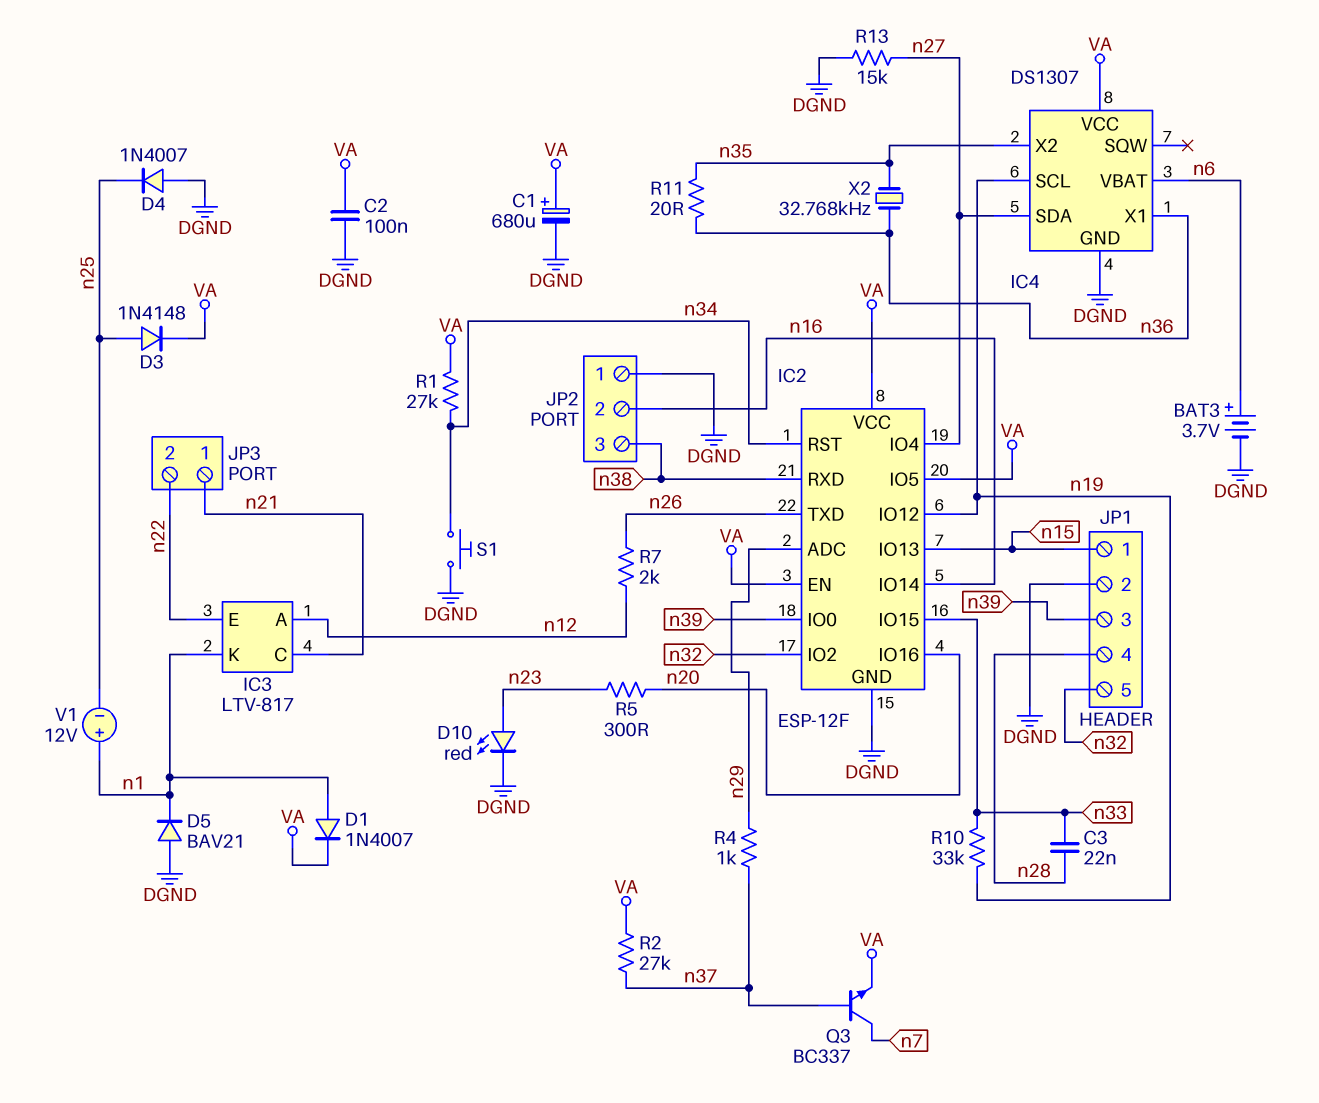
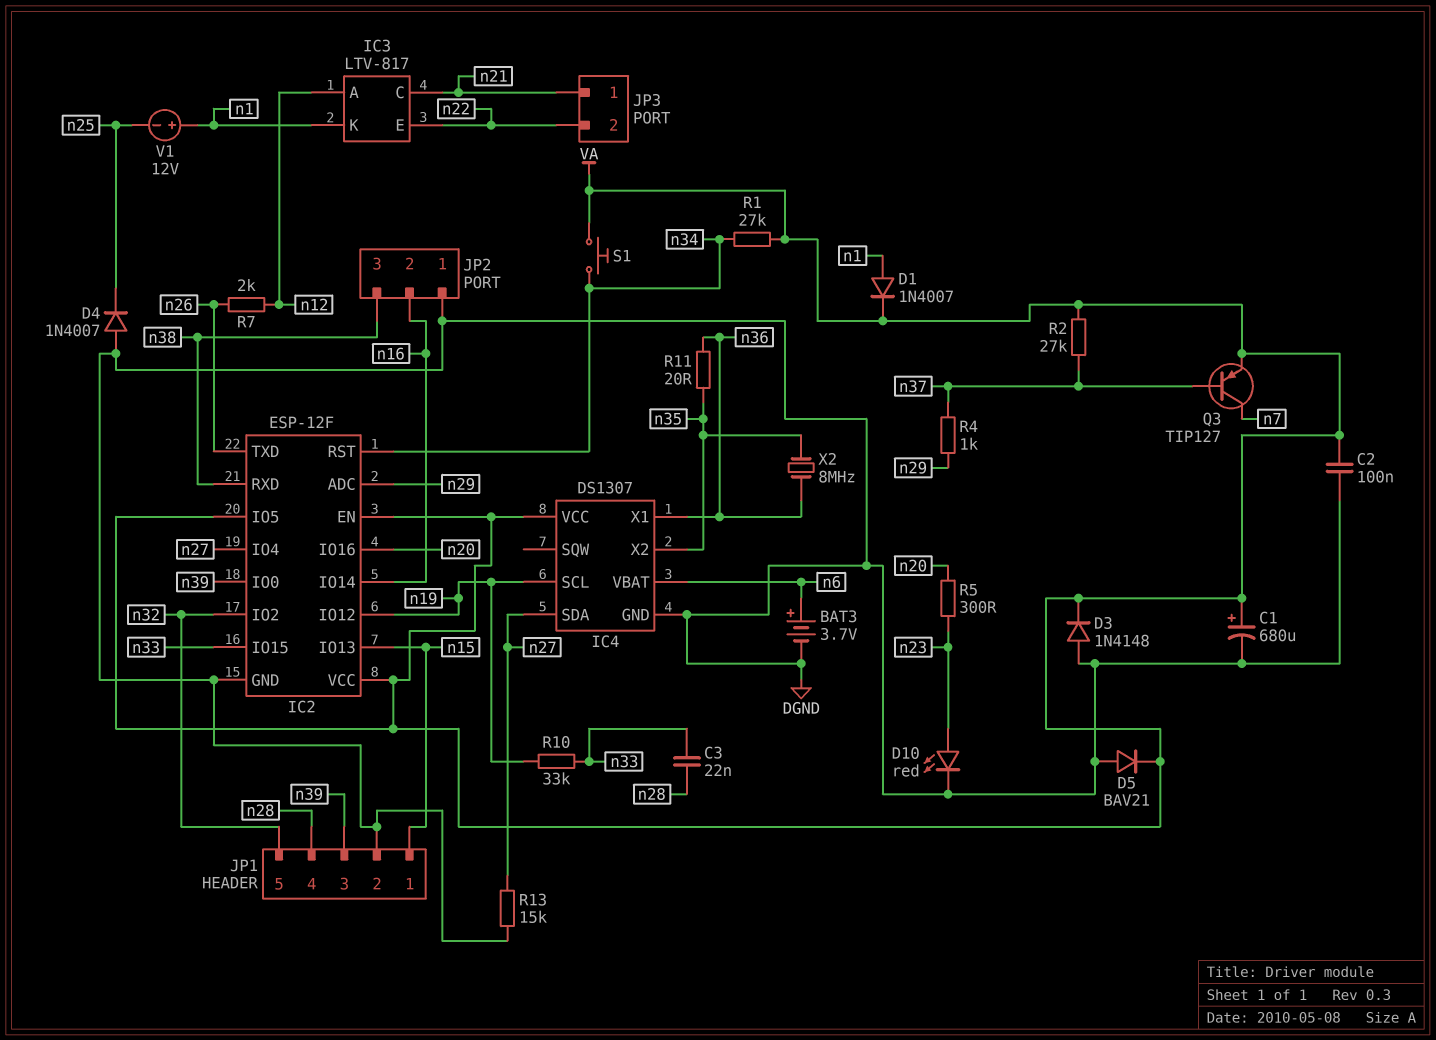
D3: diode 1N4148 (A n25, K VA) -> diode 1N4148 (A DGND, K VA)
D5: diode BAV21 (A DGND, K n1) -> diode BAV21 (A DGND, K VA)
Q3: NPN BC337 (B n37, C n7, E VA) -> PNP TIP127 (B n37, C n7, E VA)
S1: button (DGND, n34) -> button (VA, n34)
X2: 32.768kHz (n35, n36) -> 8MHz (n35, n36)

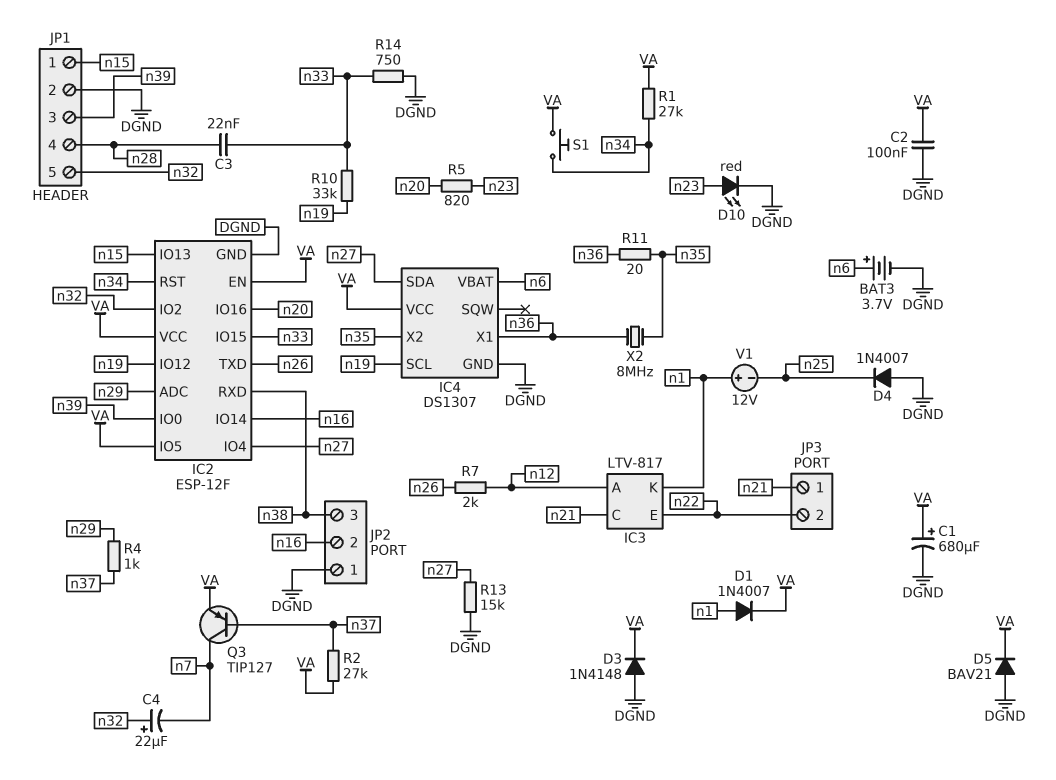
C4: none -> 22uF (plus n32, minus n7)
R5: 300 (n20, n23) -> 820 (n20, n23)
R14: none -> 750 (DGND, n33)

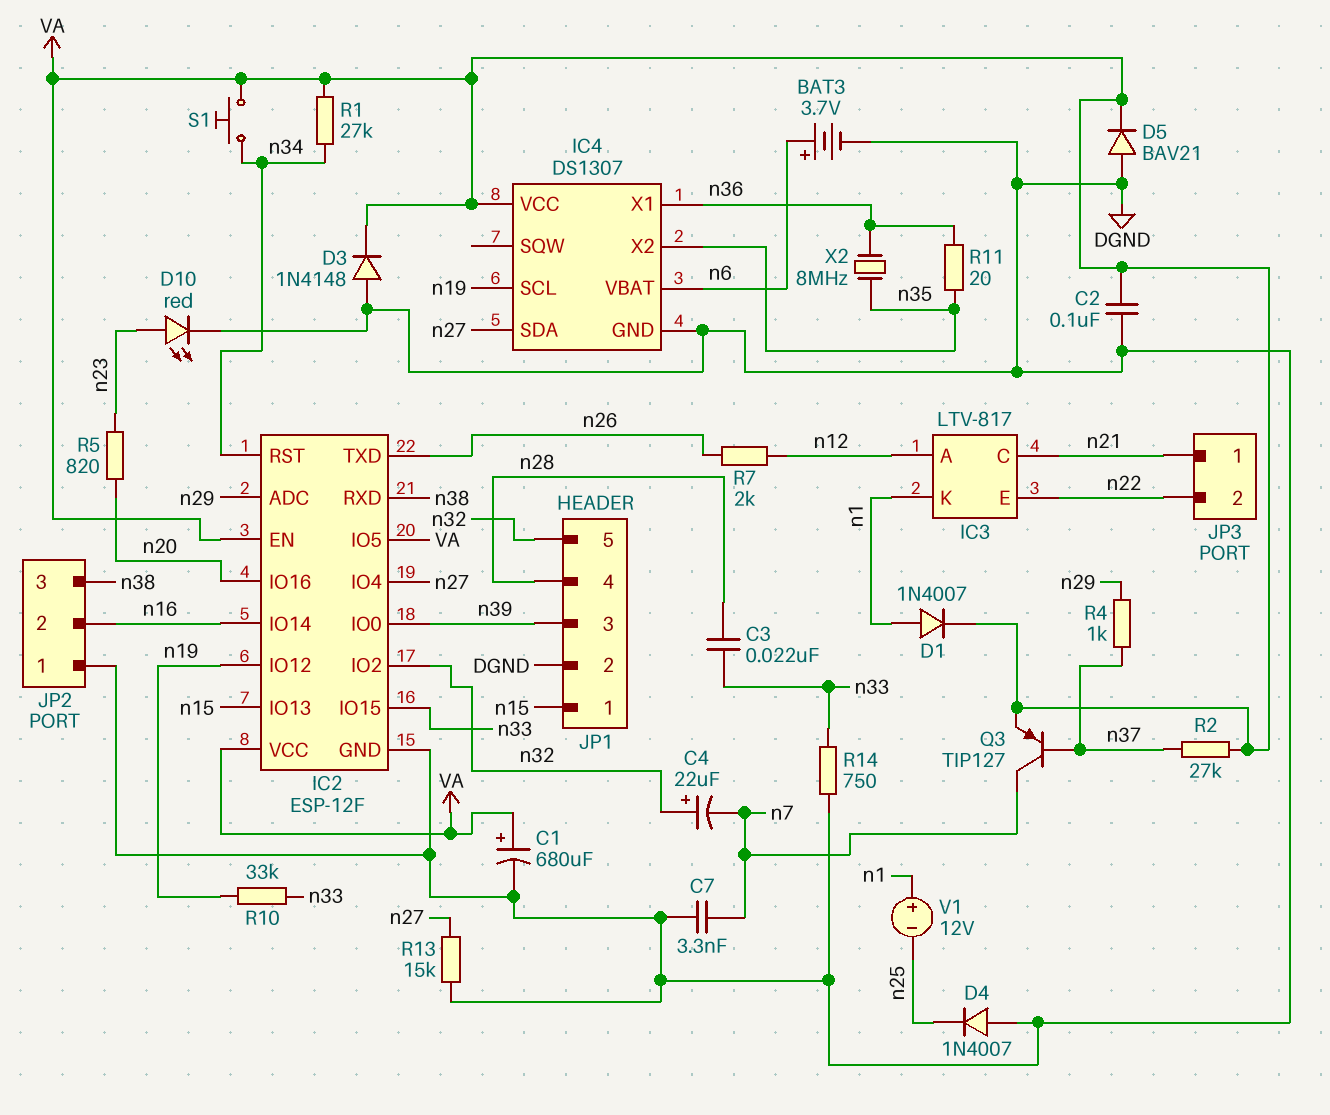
C7: none -> 3.3nF (DGND, n7)

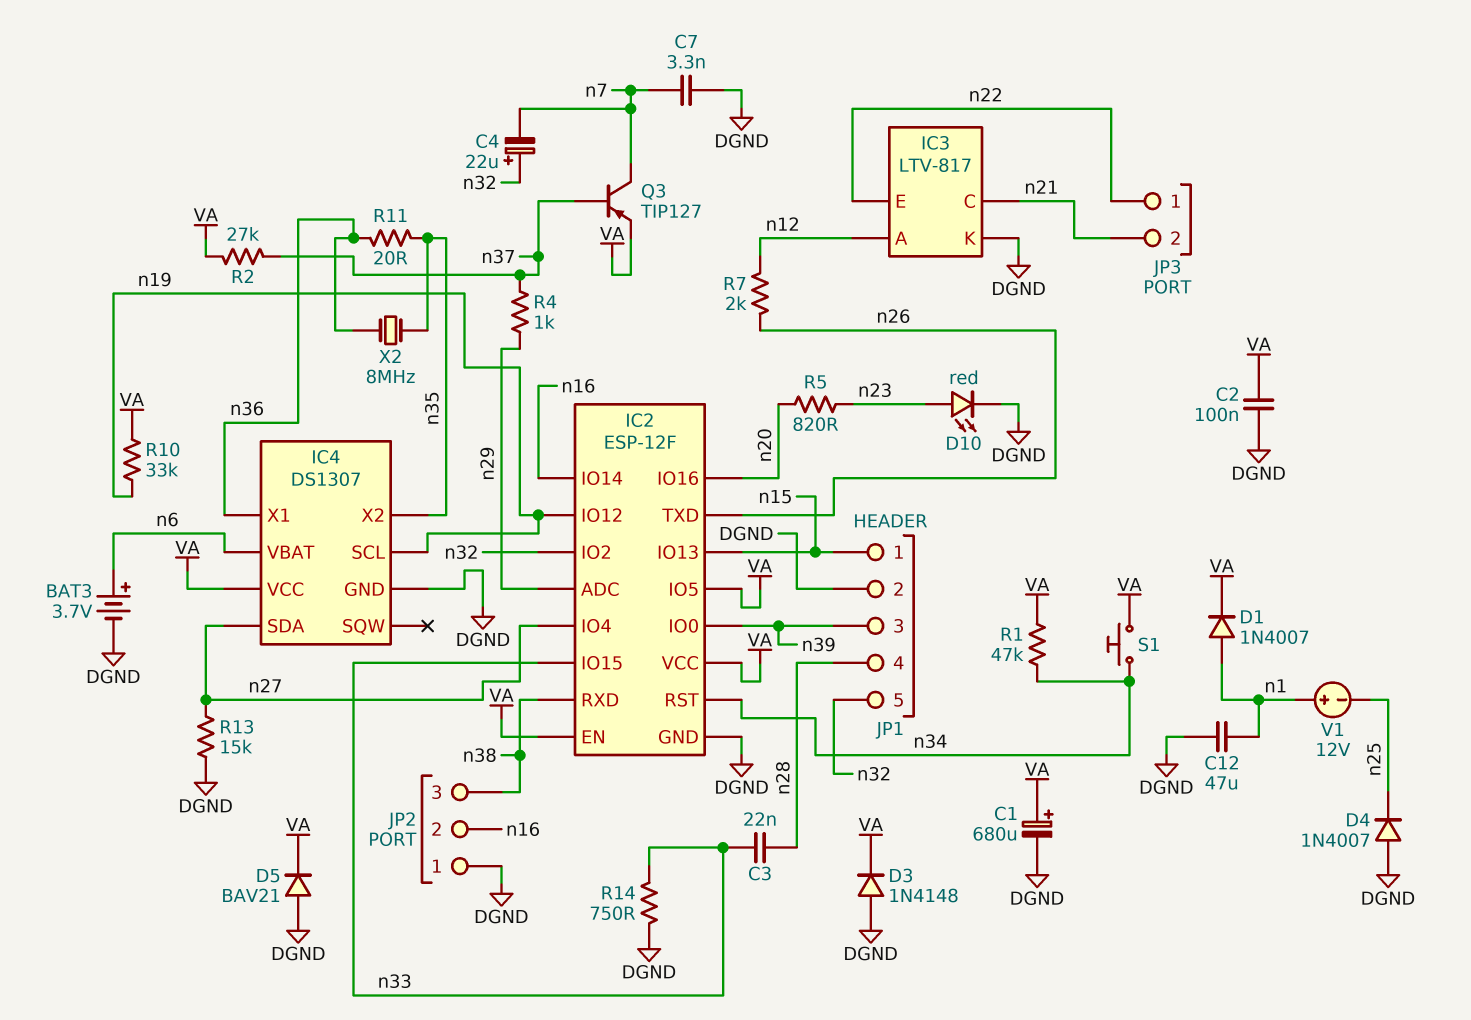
C12: none -> 47uF (DGND, n1)
IC3 pin K: n1 -> DGND
JP3 pin 1: n21 -> n22
JP3 pin 2: n22 -> n21
R1: 27k (VA, n34) -> 47k (VA, n34)
R10: 33k (n19, n33) -> 33k (VA, n19)

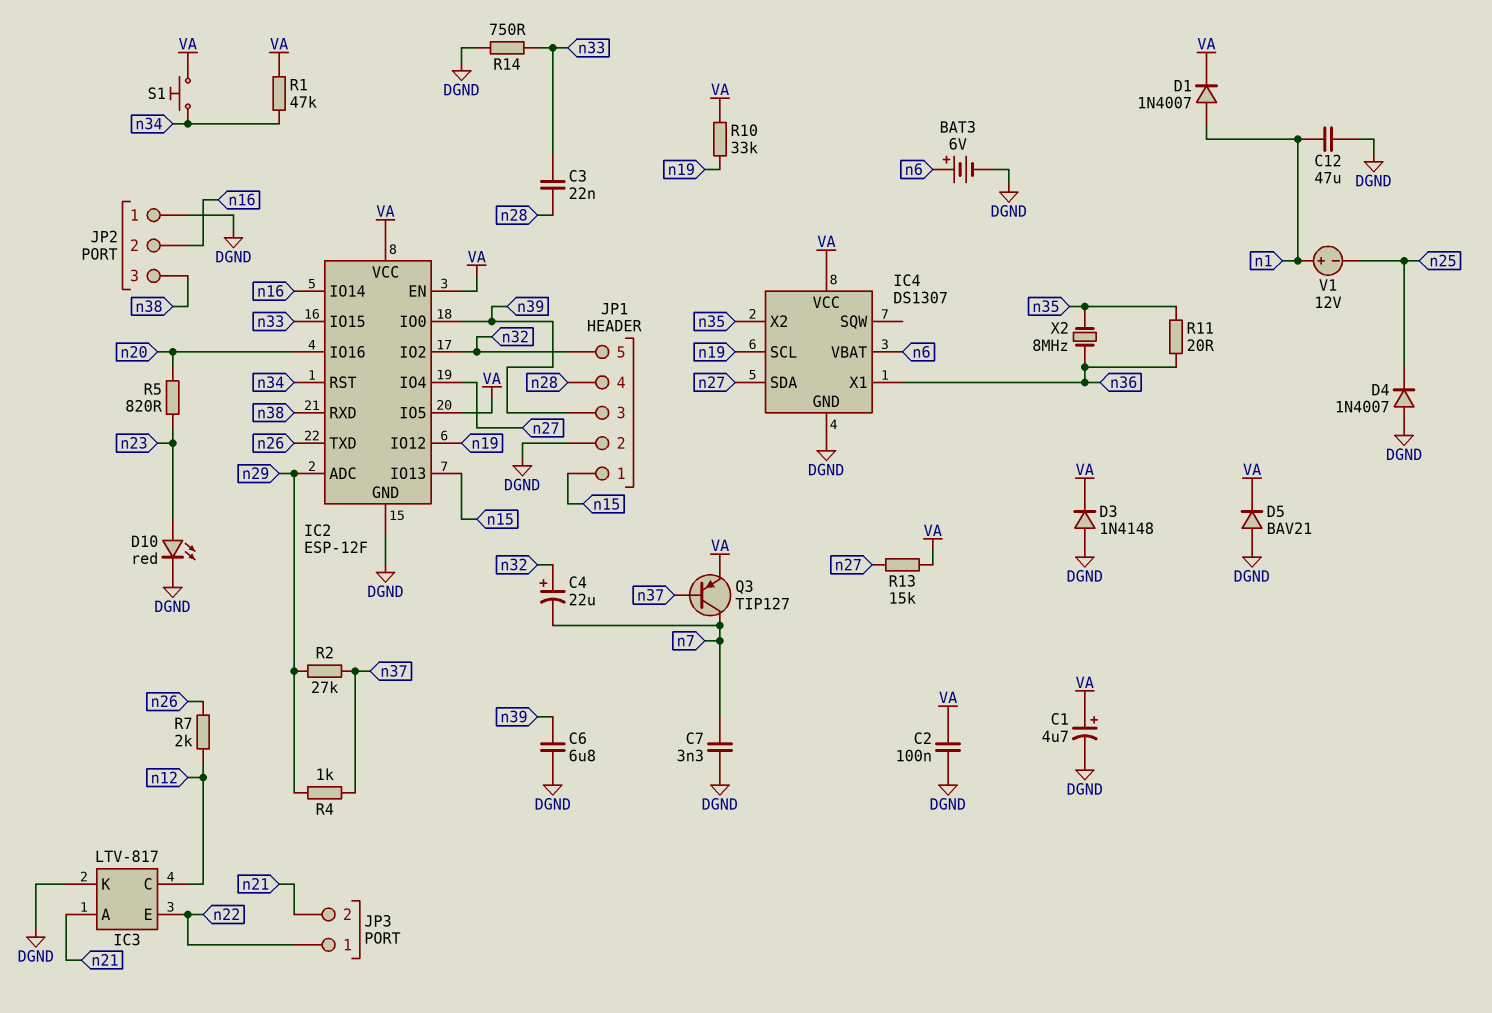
BAT3: 3.7V (plus n6, minus DGND) -> 6V (plus n6, minus DGND)
C1: 680uF (plus VA, minus DGND) -> 4.7uF (plus VA, minus DGND)
C6: none -> 6.8uF (DGND, n39)
IC3 pin A: n12 -> n21
IC3 pin C: n21 -> n12
R2: 27k (VA, n37) -> 27k (n29, n37)
R13: 15k (DGND, n27) -> 15k (VA, n27)

